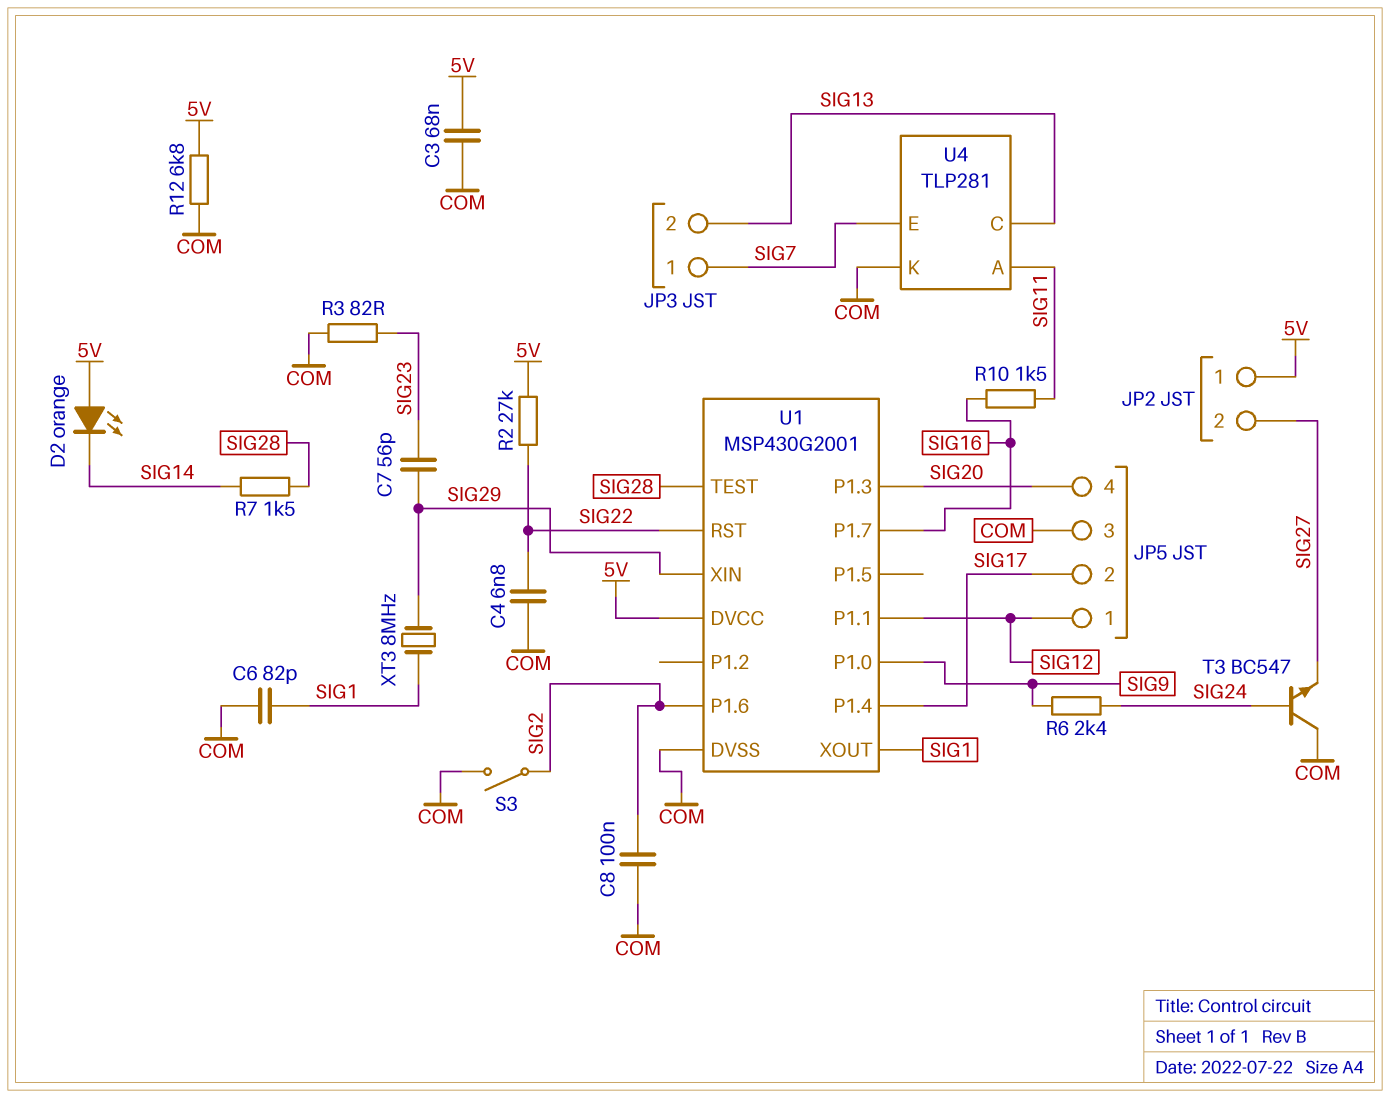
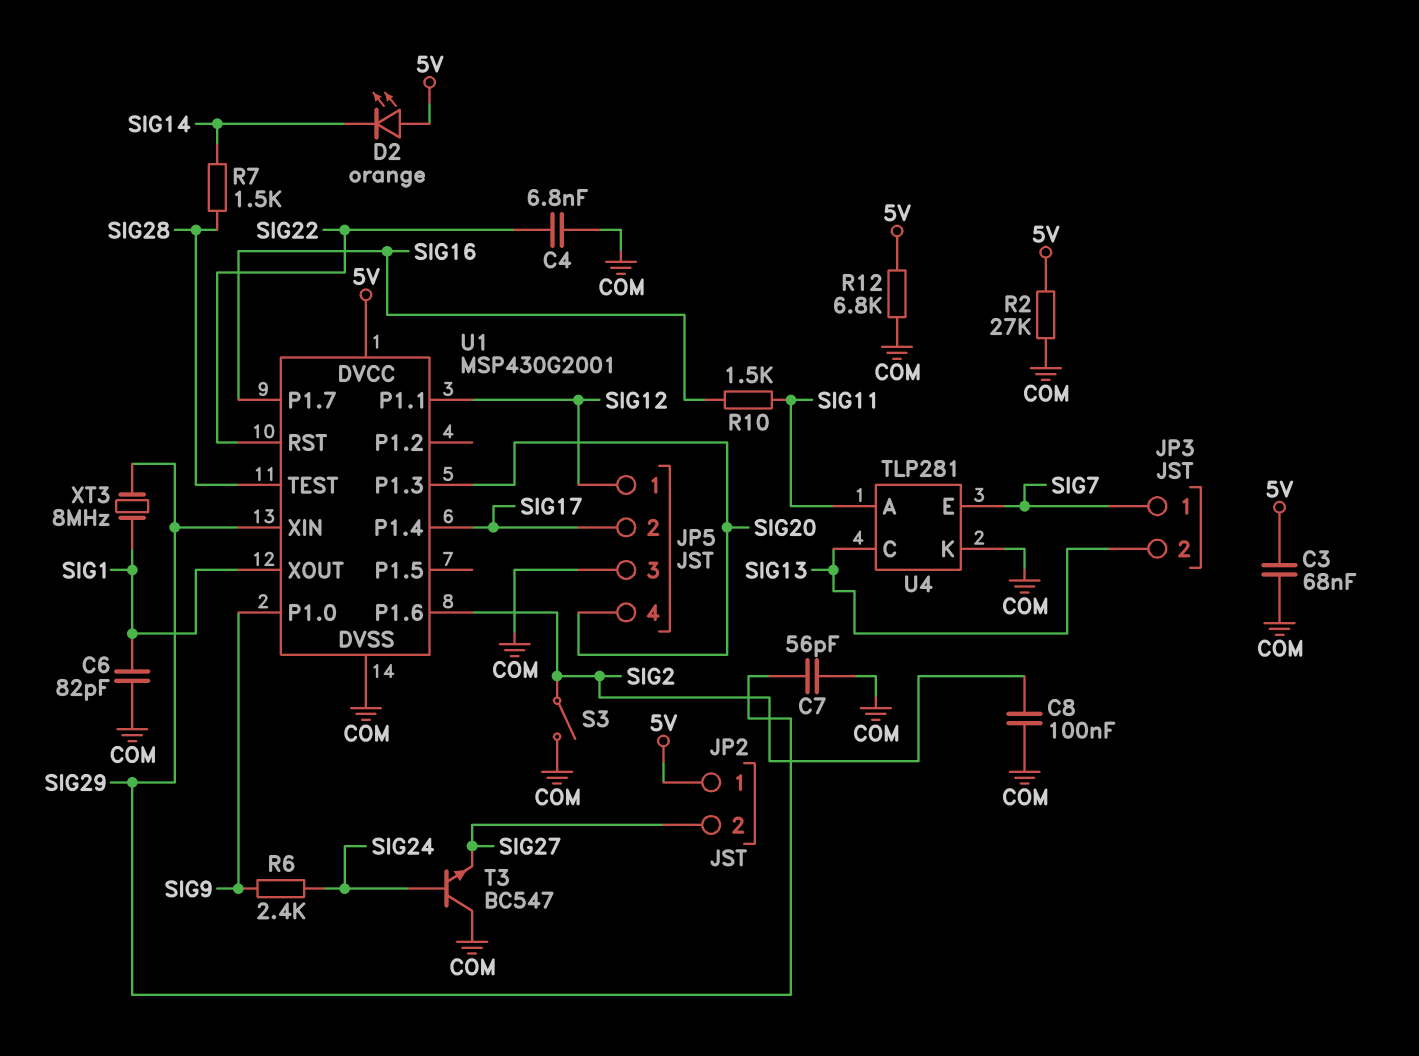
C7: 56pF (SIG23, SIG29) -> 56pF (COM, SIG29)
R2: 27k (5V, SIG22) -> 27k (5V, COM)
R3: 82 (COM, SIG23) -> none

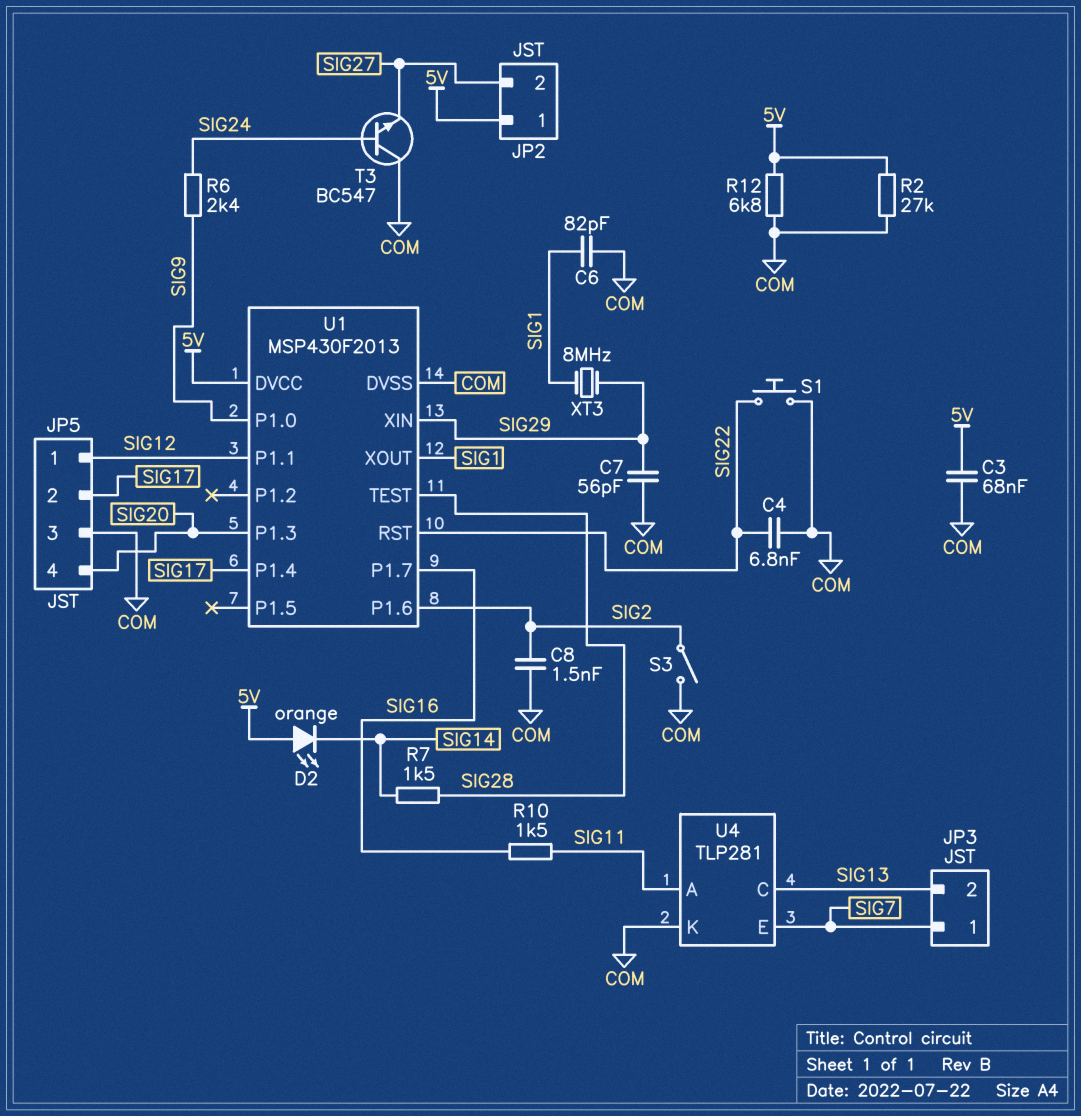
C8: 100nF (COM, SIG2) -> 1.5nF (COM, SIG2)
S1: none -> button (COM, SIG22)
U1: MSP430G2001 -> MSP430F2013

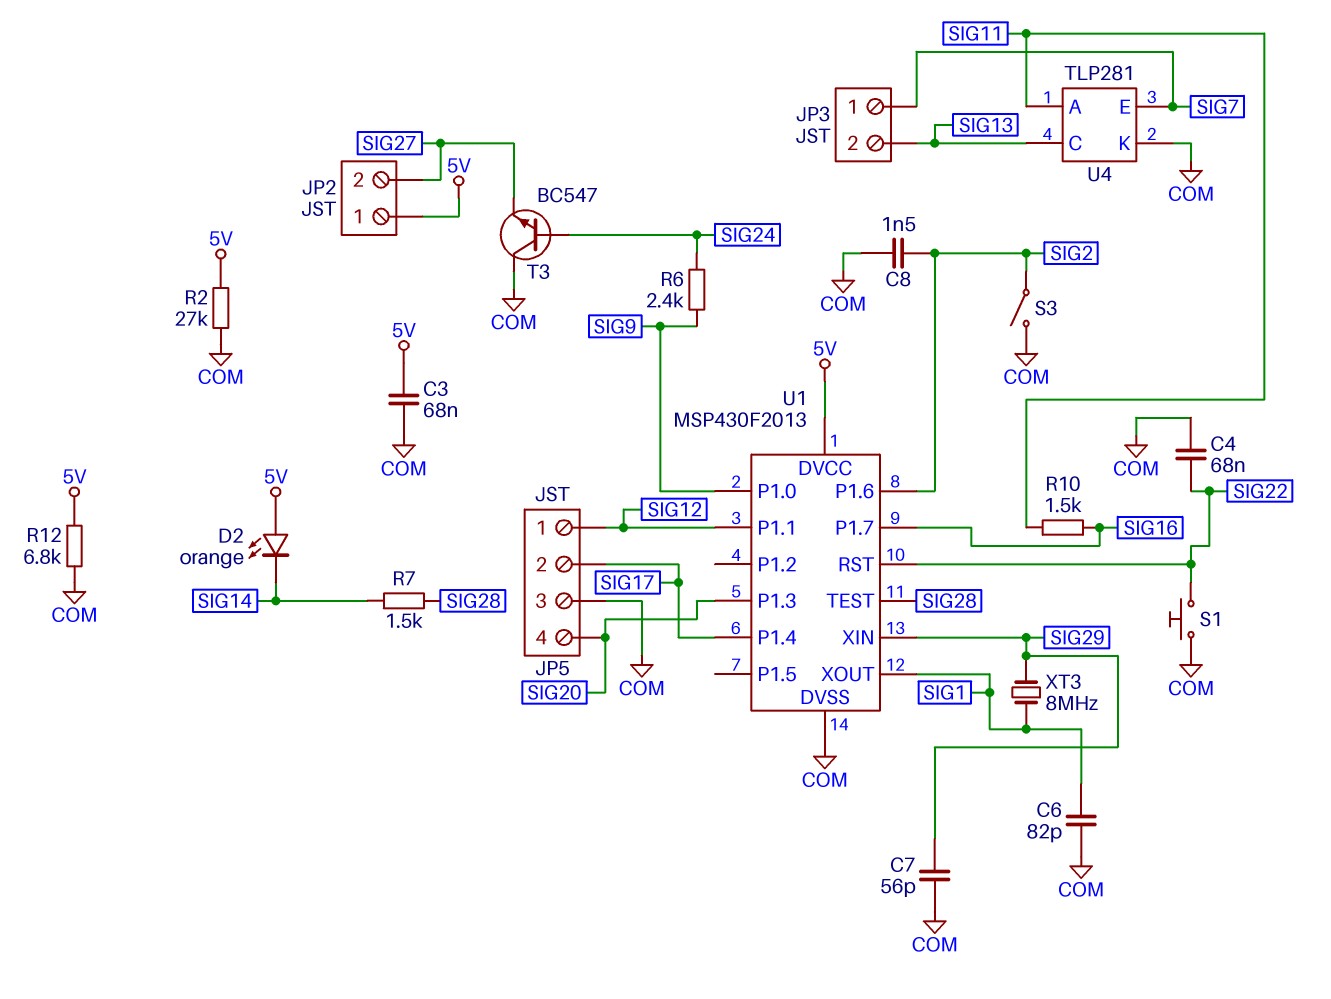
C4: 6.8nF (COM, SIG22) -> 68nF (COM, SIG22)

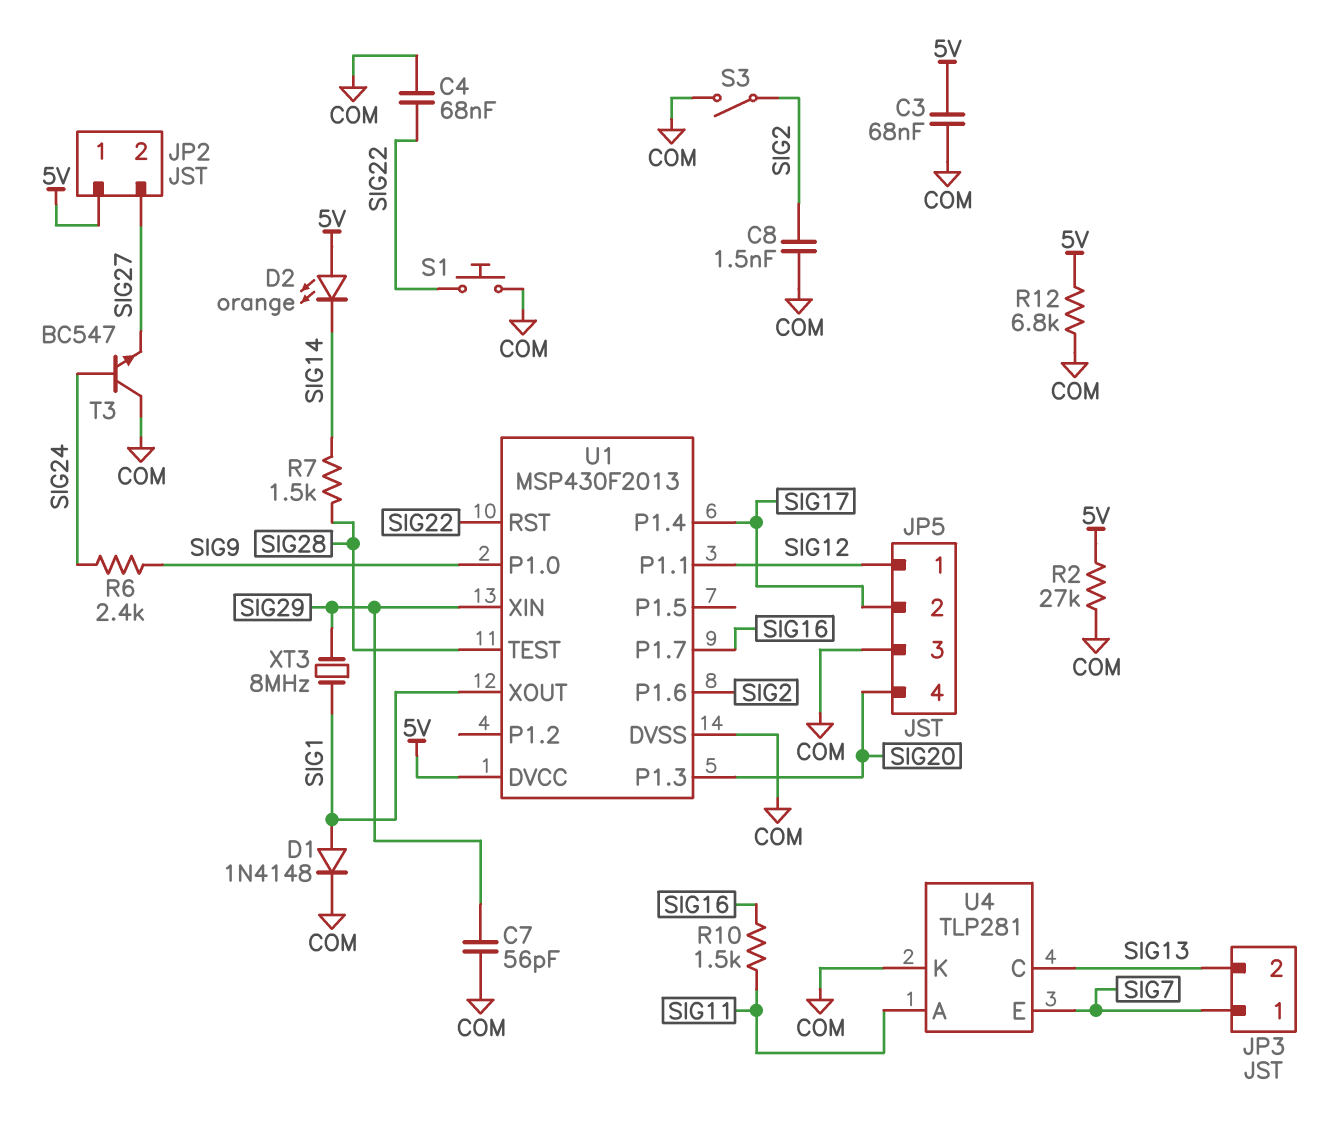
C6: 82pF (COM, SIG1) -> none
D1: none -> diode 1N4148 (A SIG1, K COM)

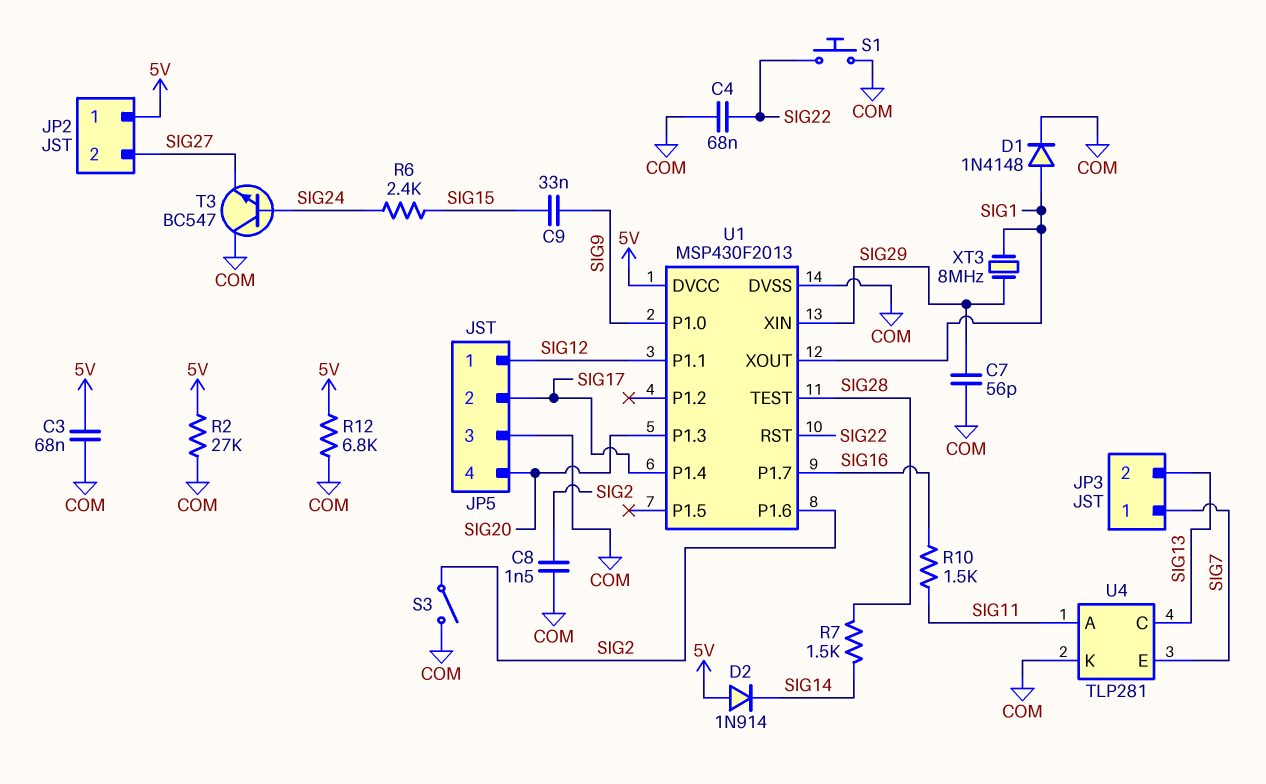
C9: none -> 33nF (SIG9, SIG15)
D2: LED orange (A 5V, K SIG14) -> diode 1N914 (A 5V, K SIG14)
R6: 2.4k (SIG9, SIG24) -> 2.4k (SIG15, SIG24)

